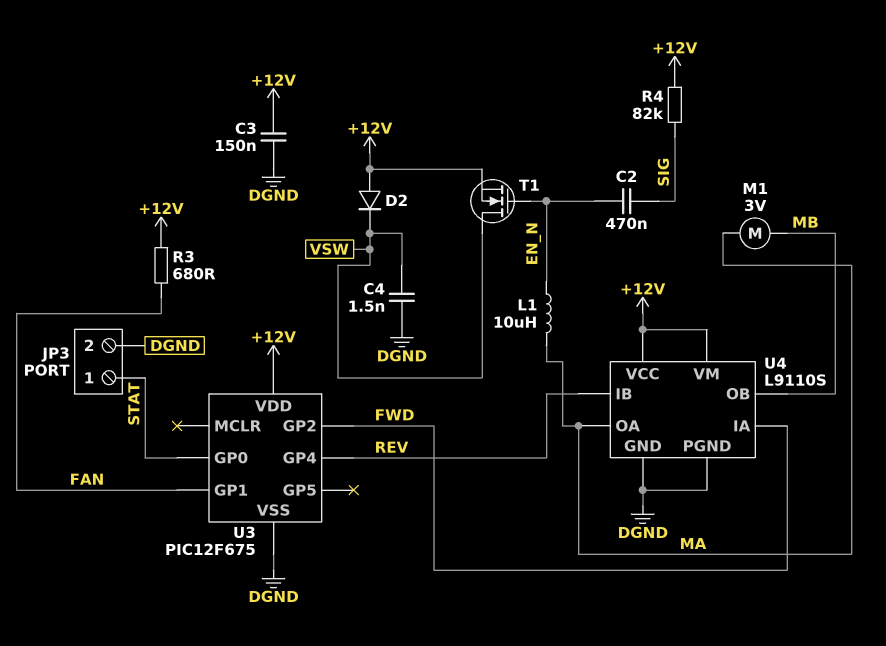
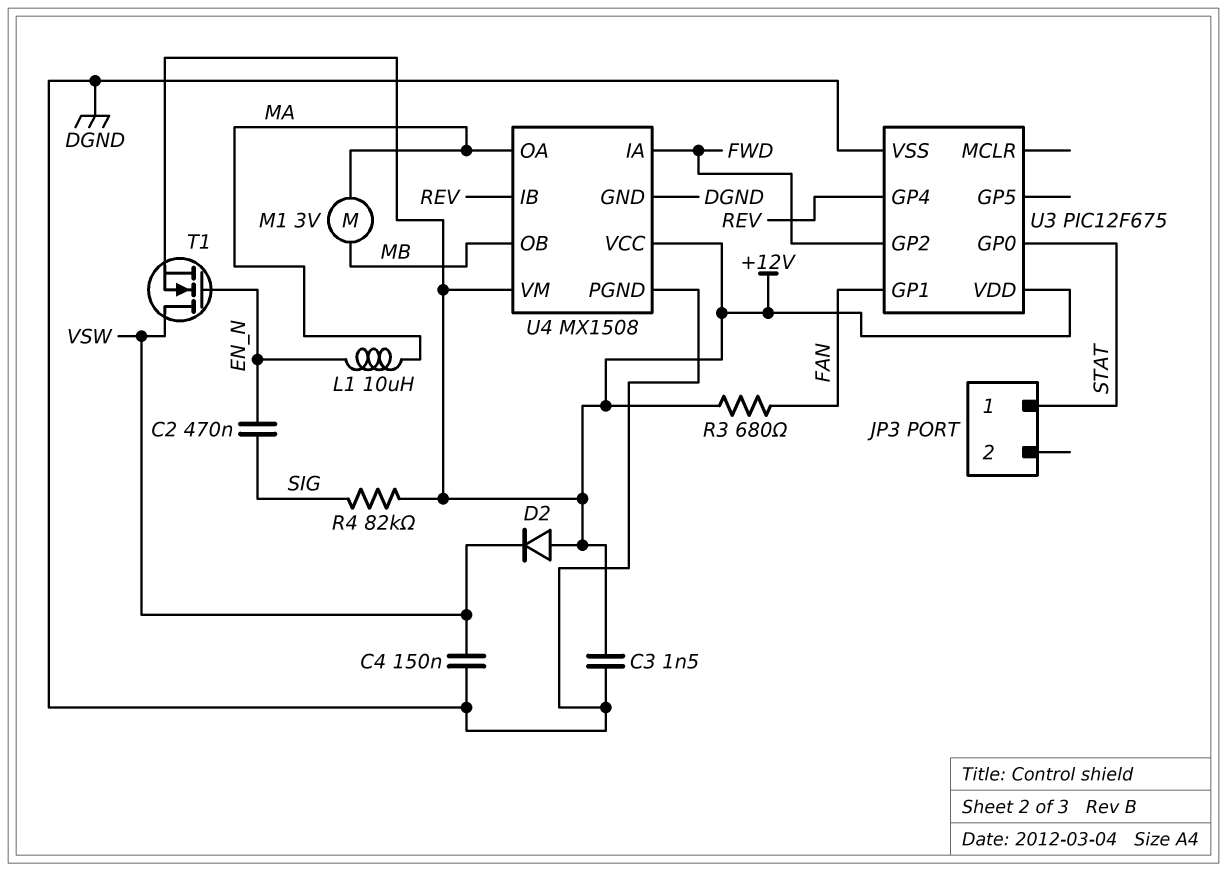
C3: 150nF (+12V, DGND) -> 1.5nF (+12V, DGND)
C4: 1.5nF (DGND, VSW) -> 150nF (DGND, VSW)
JP3 pin 2: DGND -> none
U4: L9110S -> MX1508

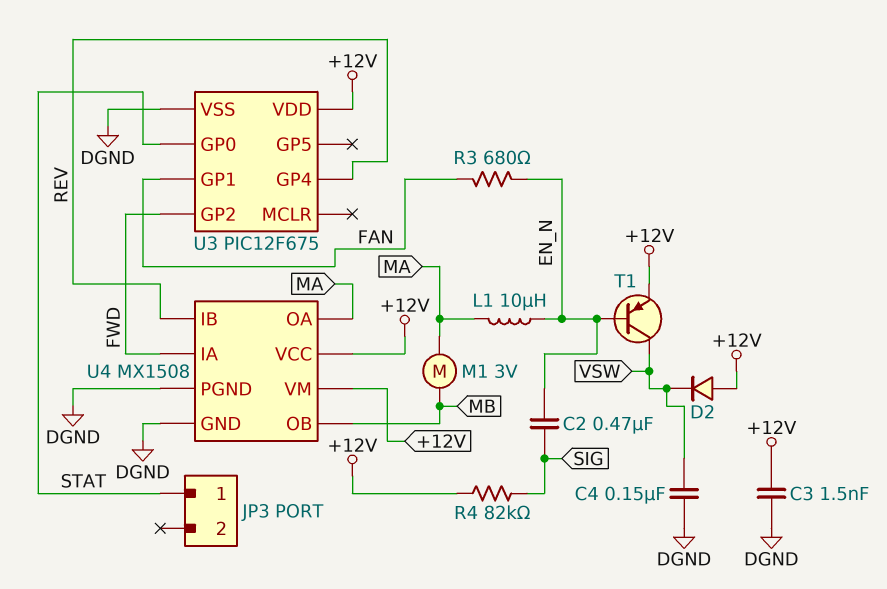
R3: 680 (+12V, FAN) -> 680 (EN_N, FAN)
T1: NMOS (G EN_N, D VSW, S +12V) -> PNP (B EN_N, C VSW, E +12V)

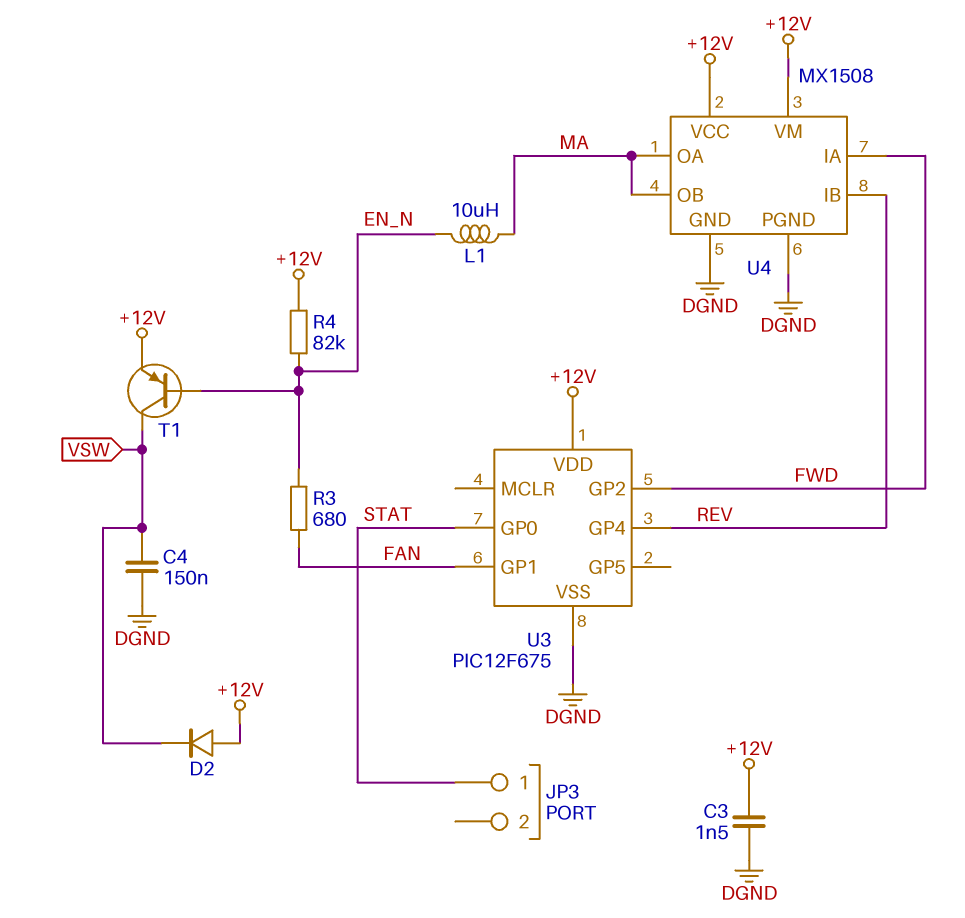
C2: 470nF (EN_N, SIG) -> none
M1: motor 3V (MA, MB) -> none
R4: 82k (+12V, SIG) -> 82k (+12V, EN_N)
U4 pin OB: MB -> MA

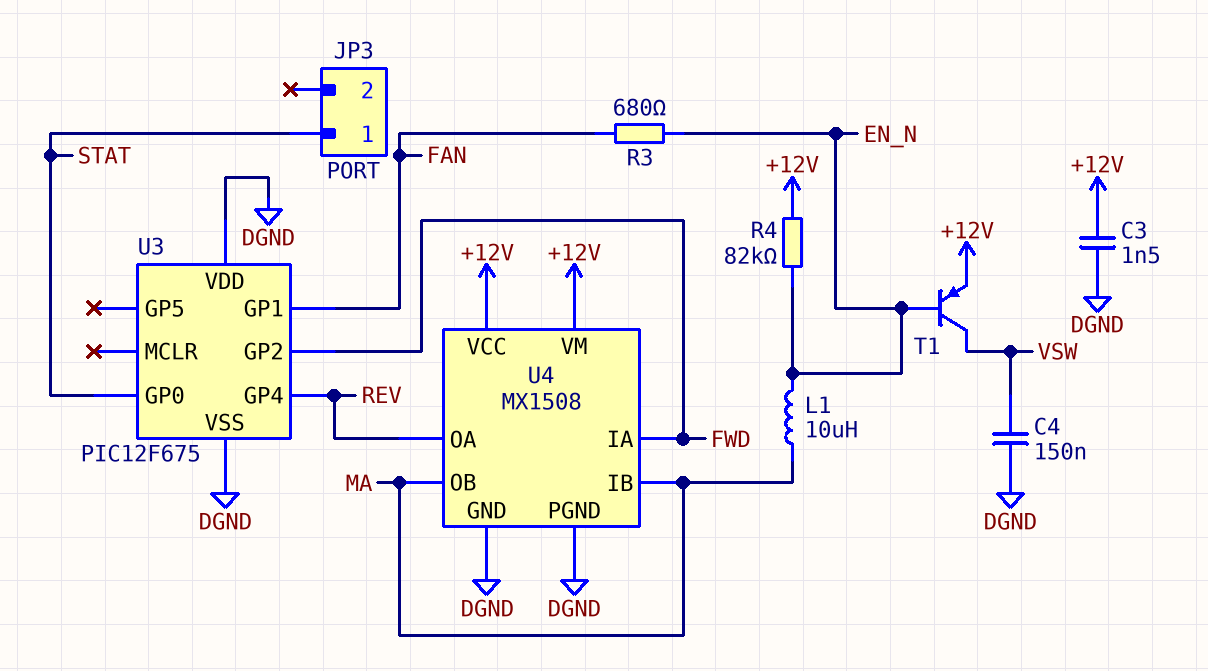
D2: diode (A +12V, K VSW) -> none
U3 pin VDD: +12V -> DGND
U4 pin IB: REV -> MA
U4 pin OA: MA -> REV

